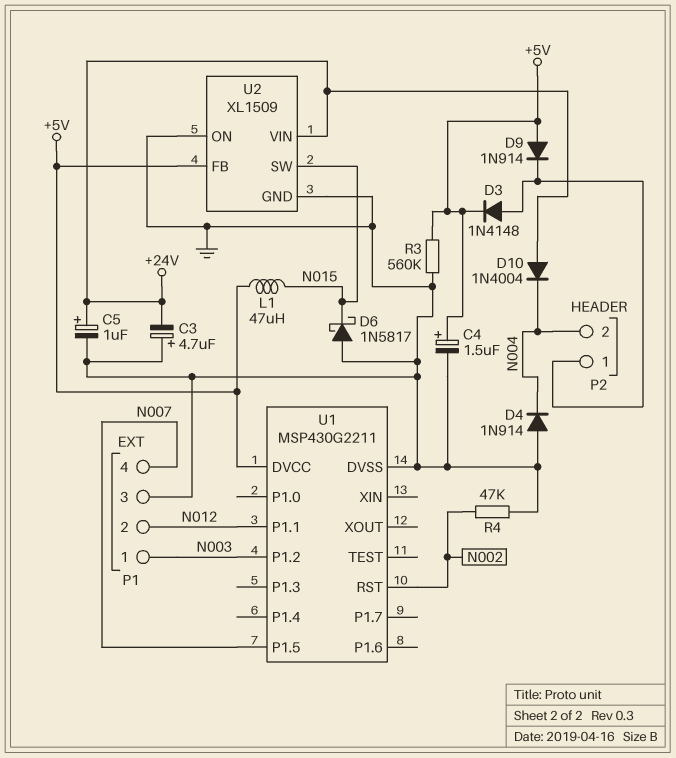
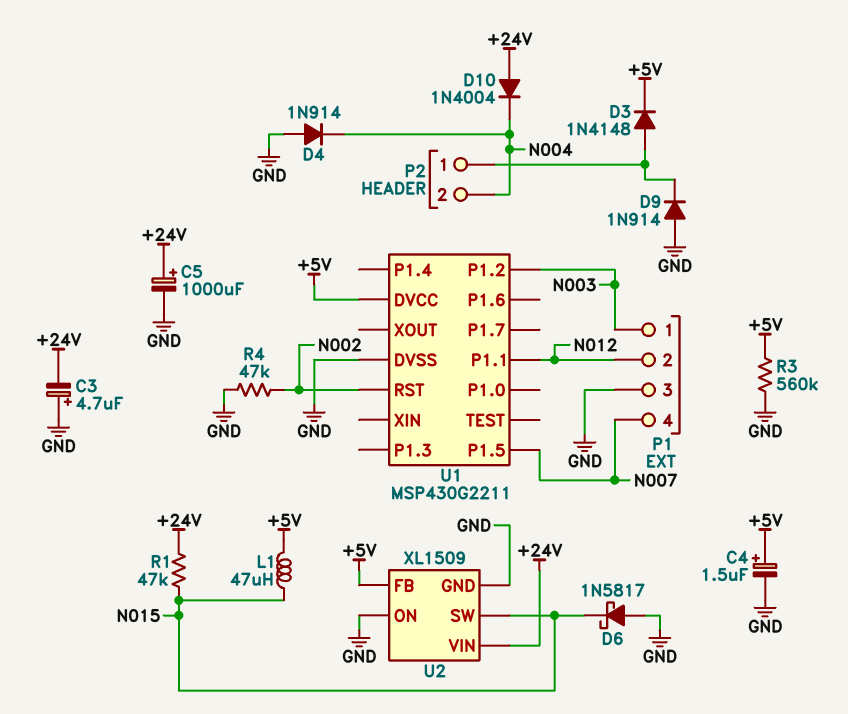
C5: 1uF (plus +24V, minus GND) -> 1000uF (plus +24V, minus GND)
D9: diode 1N914 (A +5V, K P2/1) -> diode 1N914 (A GND, K P2/1)
R1: none -> 47k (+24V, N015)

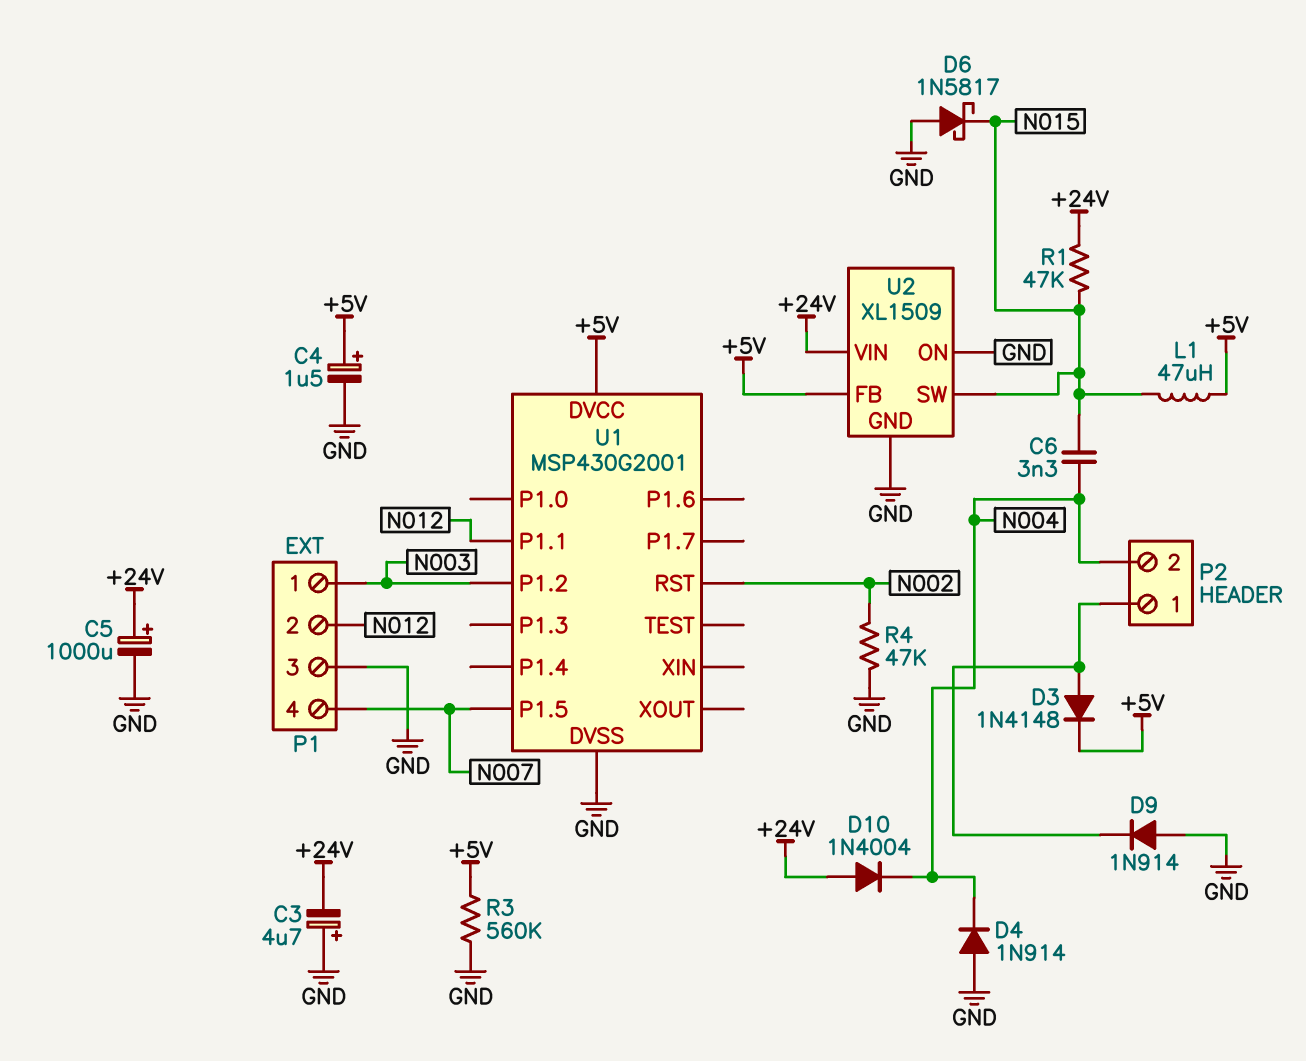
C6: none -> 3.3nF (N004, N015)
U1: MSP430G2211 -> MSP430G2001

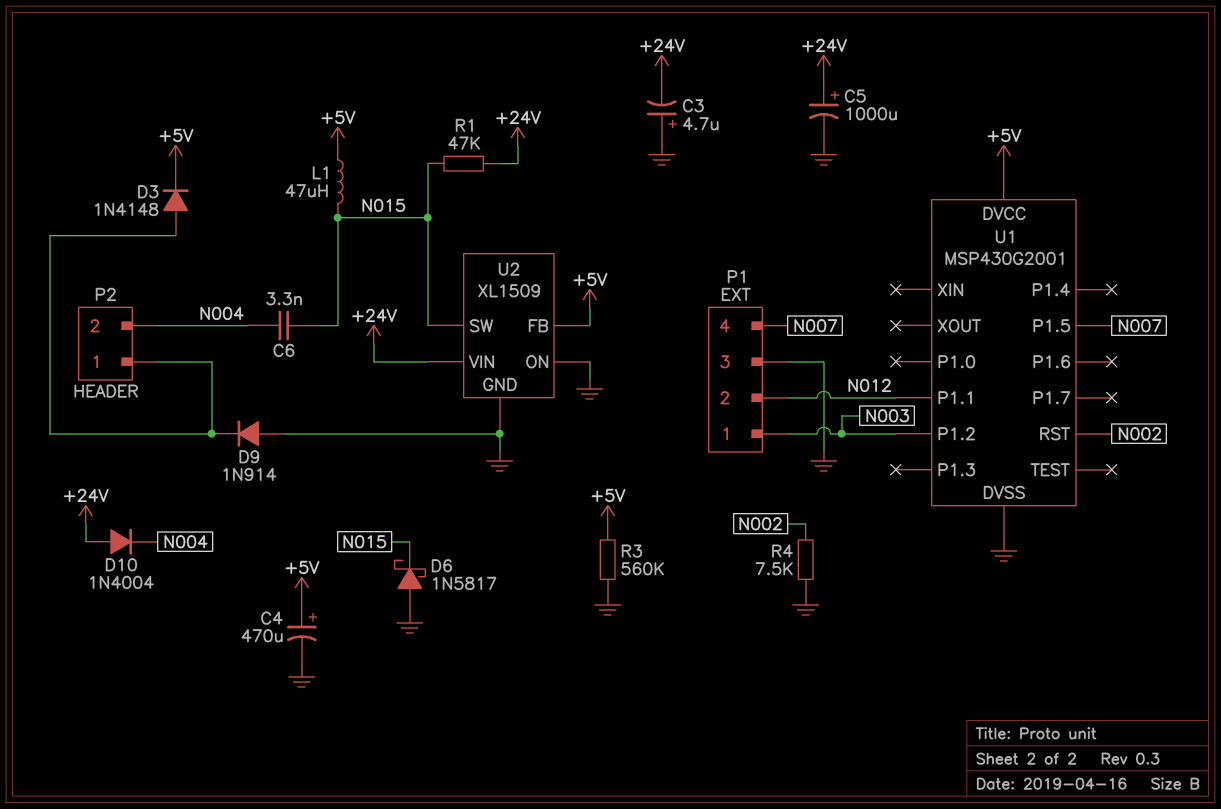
C4: 1.5uF (plus +5V, minus GND) -> 470uF (plus +5V, minus GND)
D4: diode 1N914 (A GND, K N004) -> none
R4: 47k (GND, N002) -> 7.5k (GND, N002)

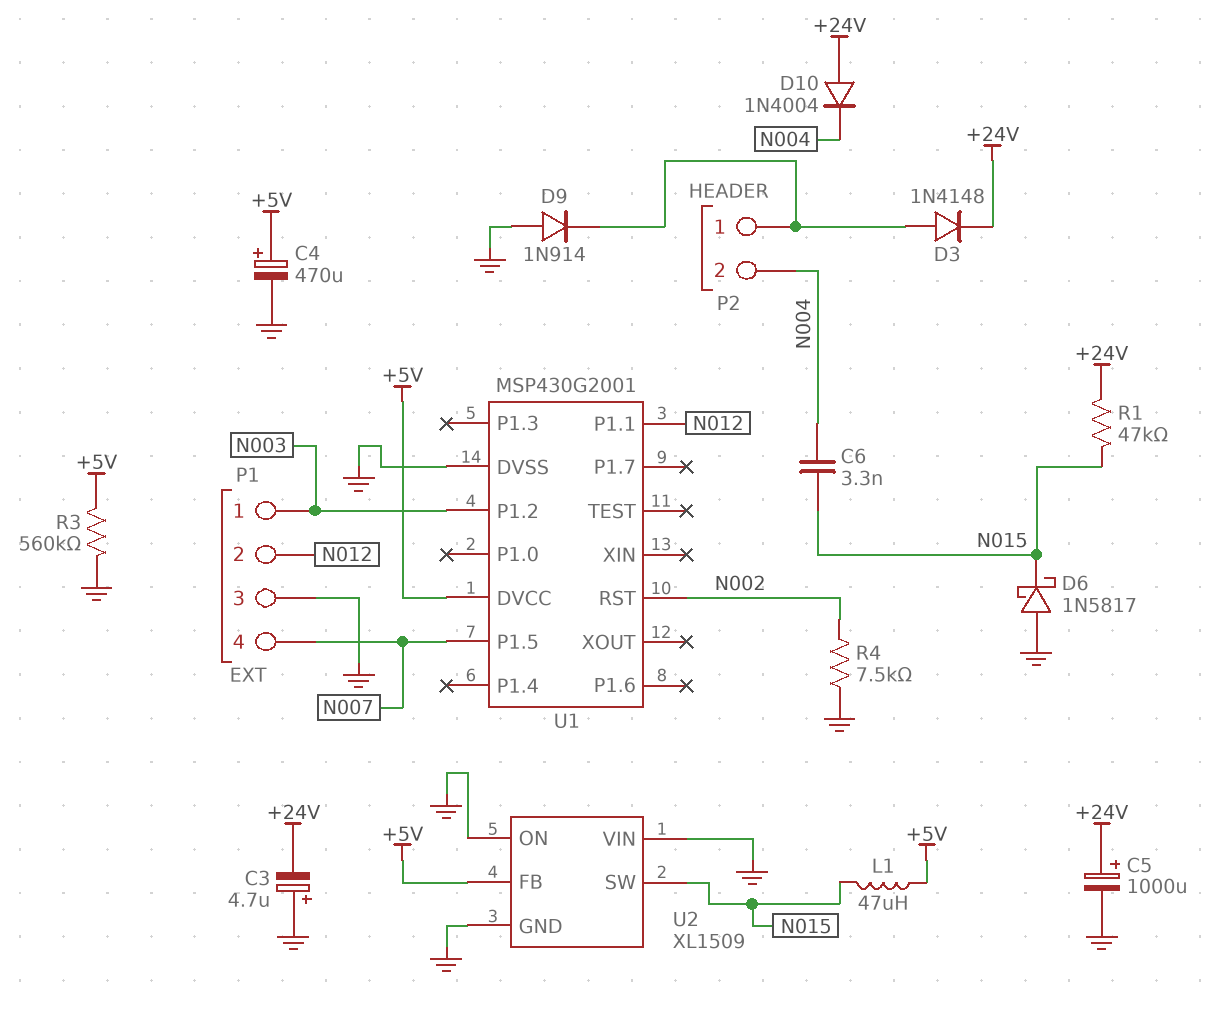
D3: diode 1N4148 (A P2/1, K +5V) -> diode 1N4148 (A P2/1, K +24V)
U2 pin VIN: +24V -> GND

